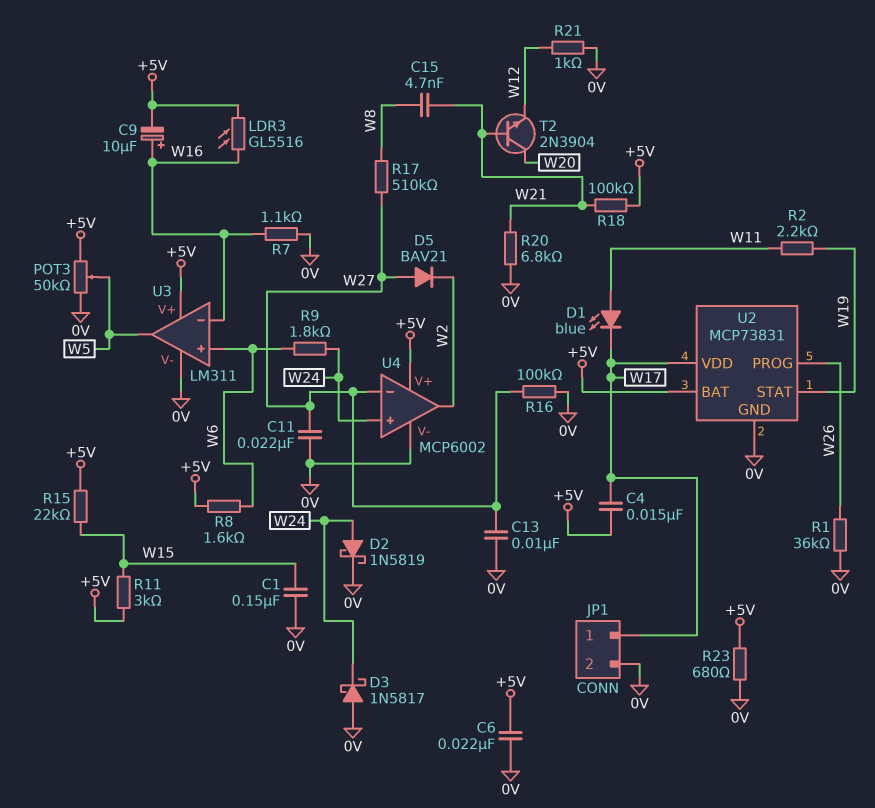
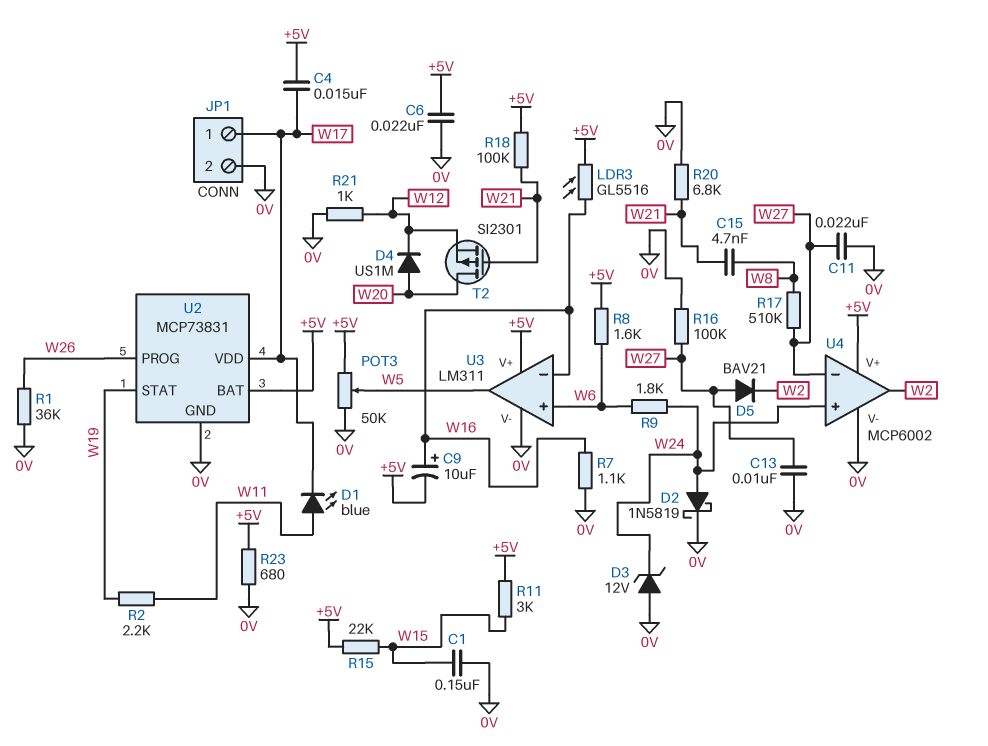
D3: schottky 1N5817 (A 0V, K W24) -> zener 12V (A 0V, K W24)
D4: none -> diode US1M (A W20, K W12)
T2: NPN 2N3904 (B W21, C W20, E W12) -> PMOS SI2301 (G W21, D W20, S W12)

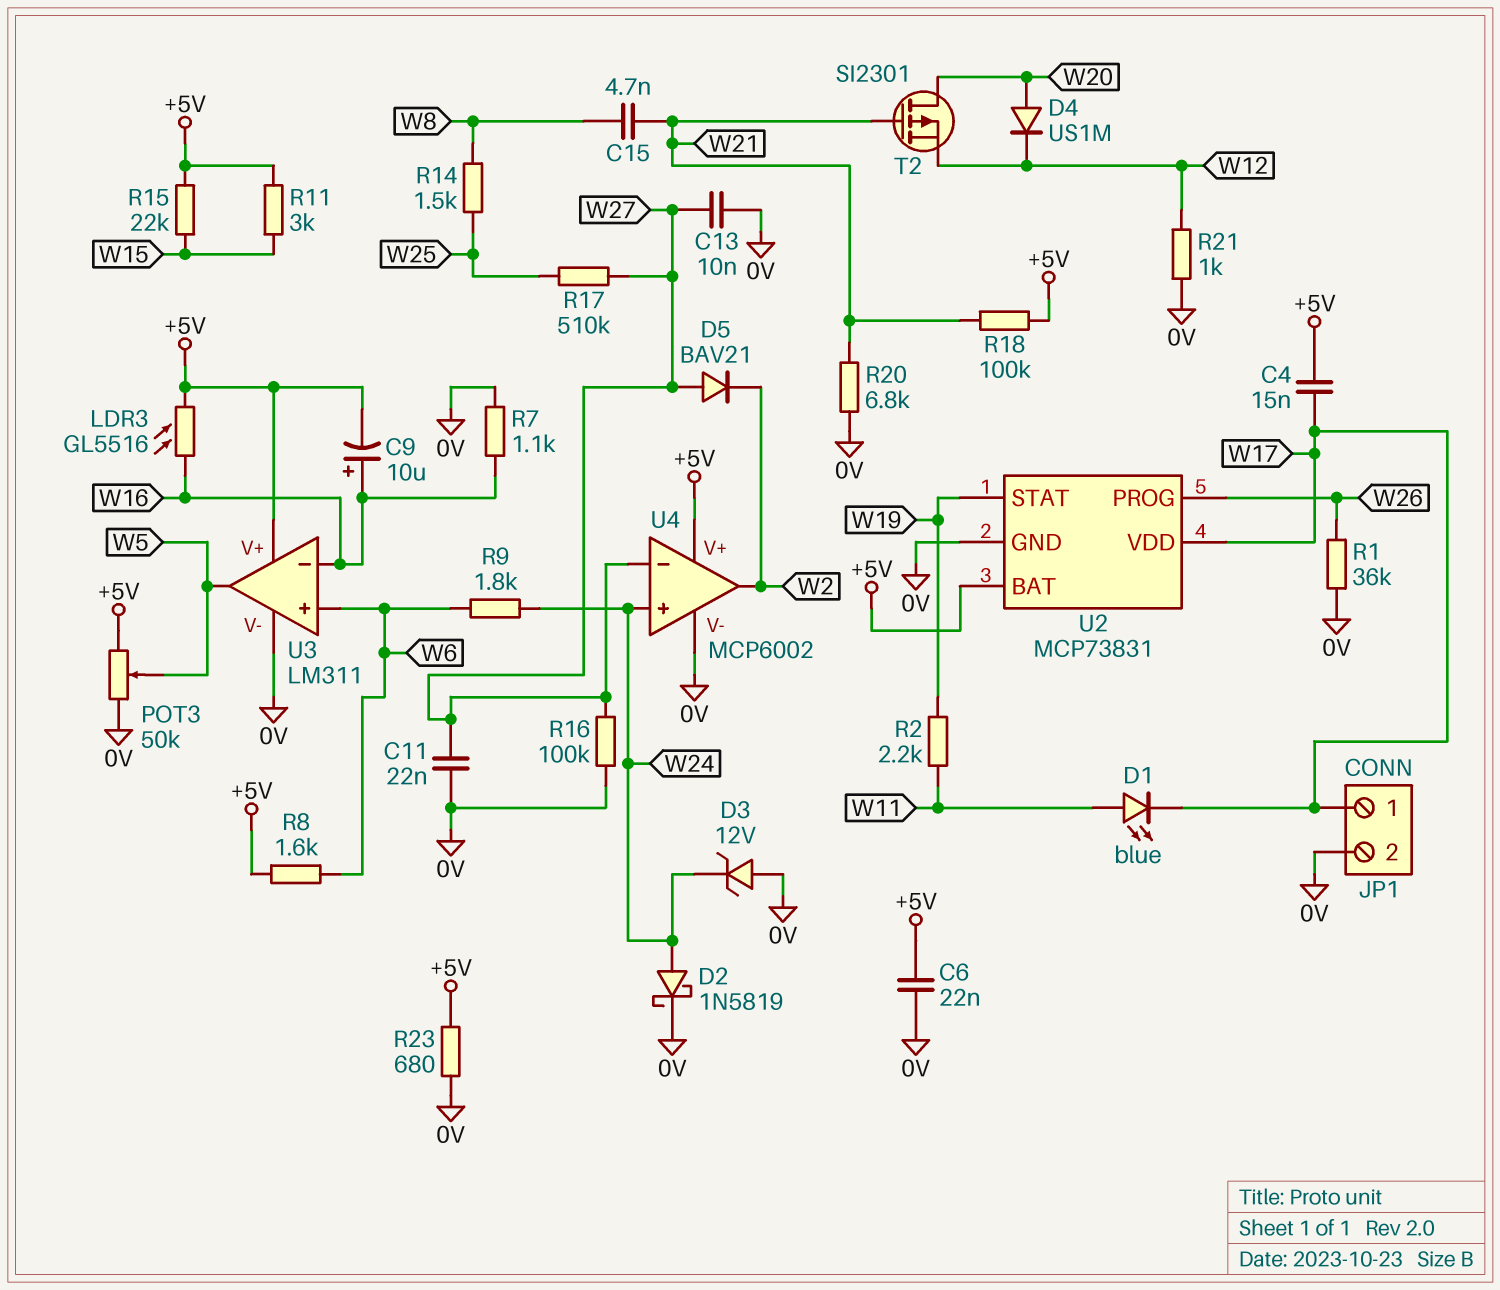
C1: 150nF (0V, W15) -> none
R14: none -> 1.5k (W8, W25)
R17: 510k (W8, W27) -> 510k (W25, W27)

